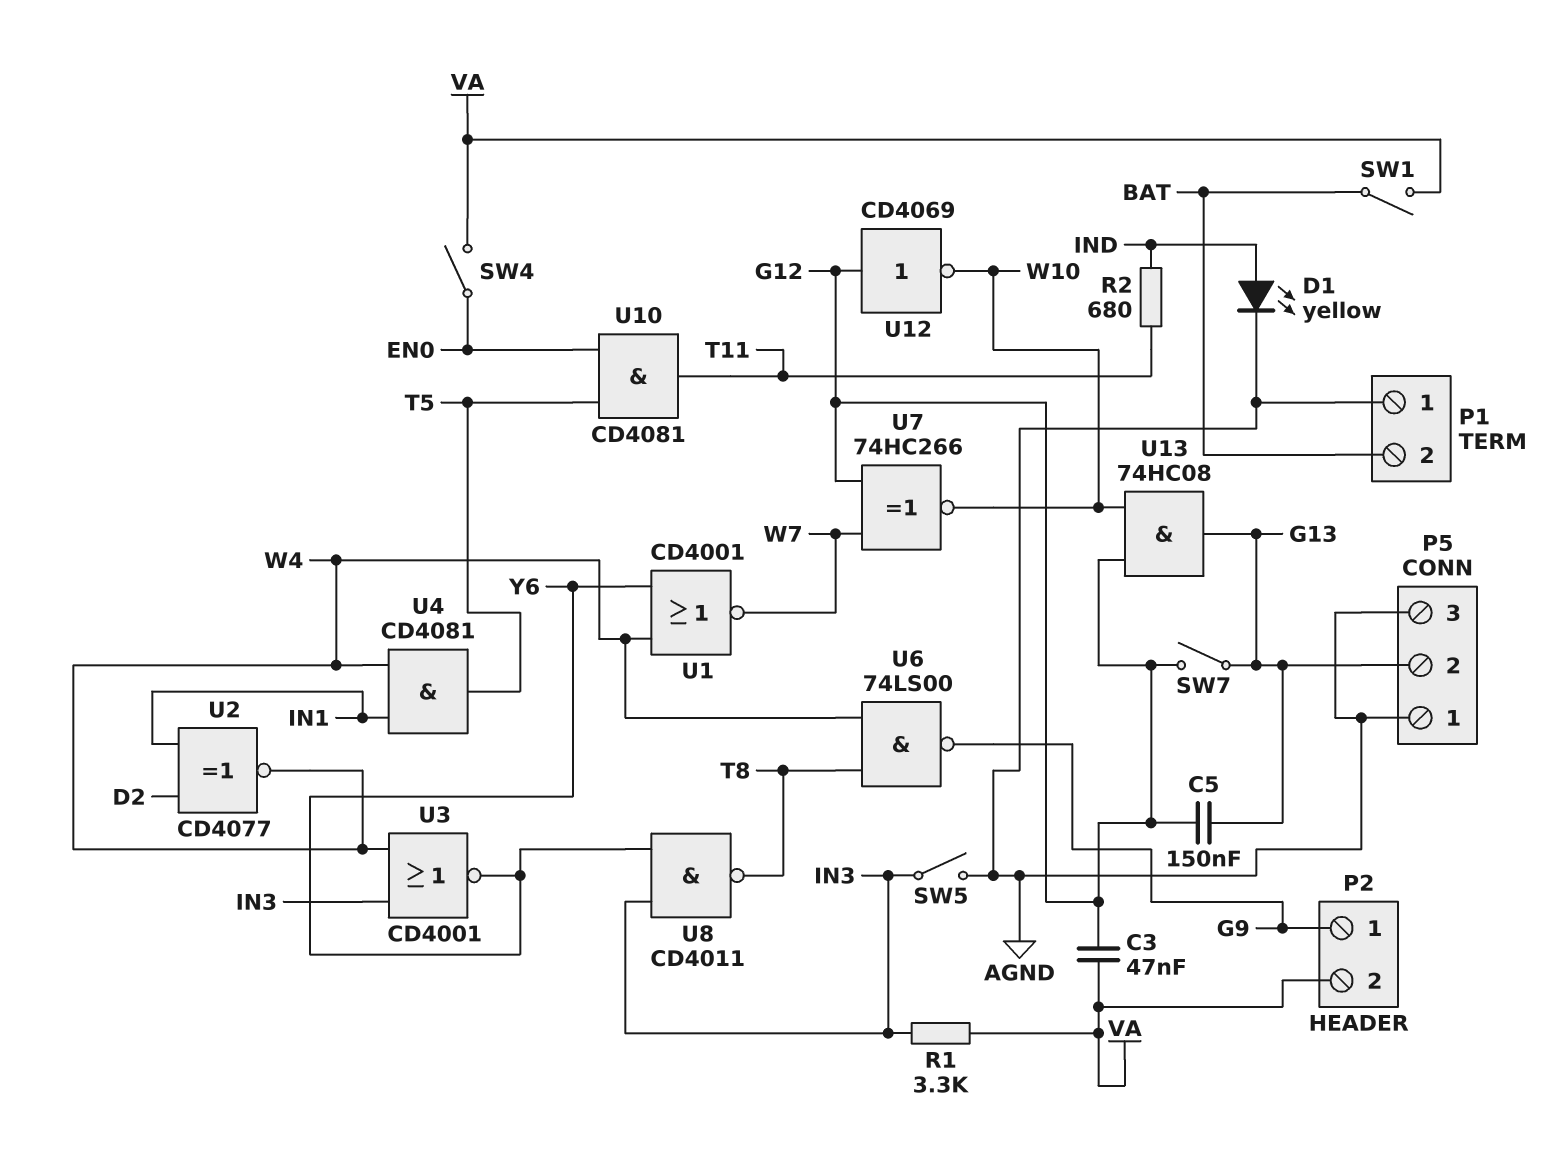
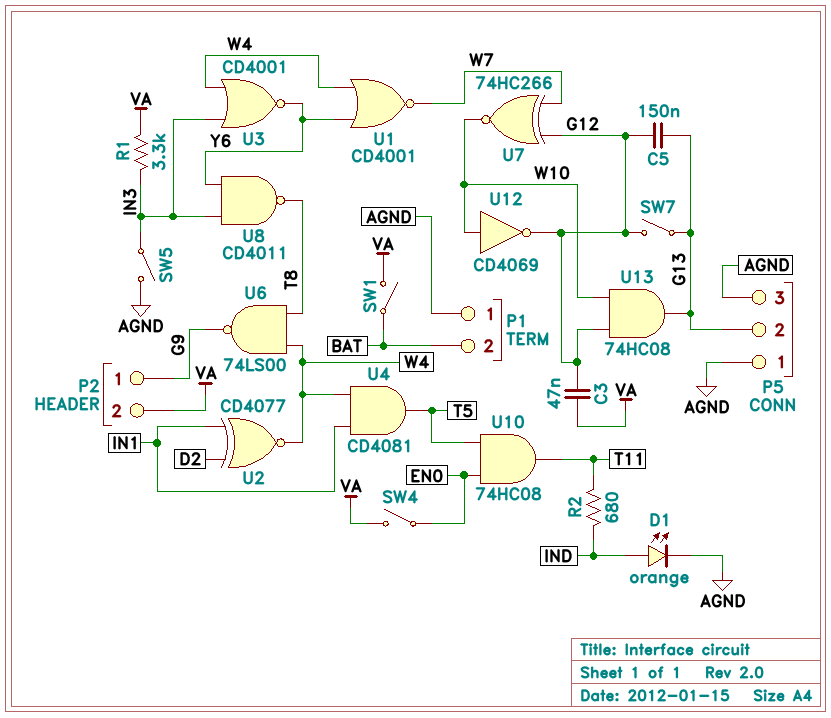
D1: LED yellow (A IND, K AGND) -> LED orange (A IND, K AGND)
U10: AND CD4081 (in EN0, in T5, out T11) -> AND 74HC08 (in EN0, in T5, out T11)
U12: NOT CD4069 (in G12, out W10) -> NOT CD4069 (in W10, out G12)

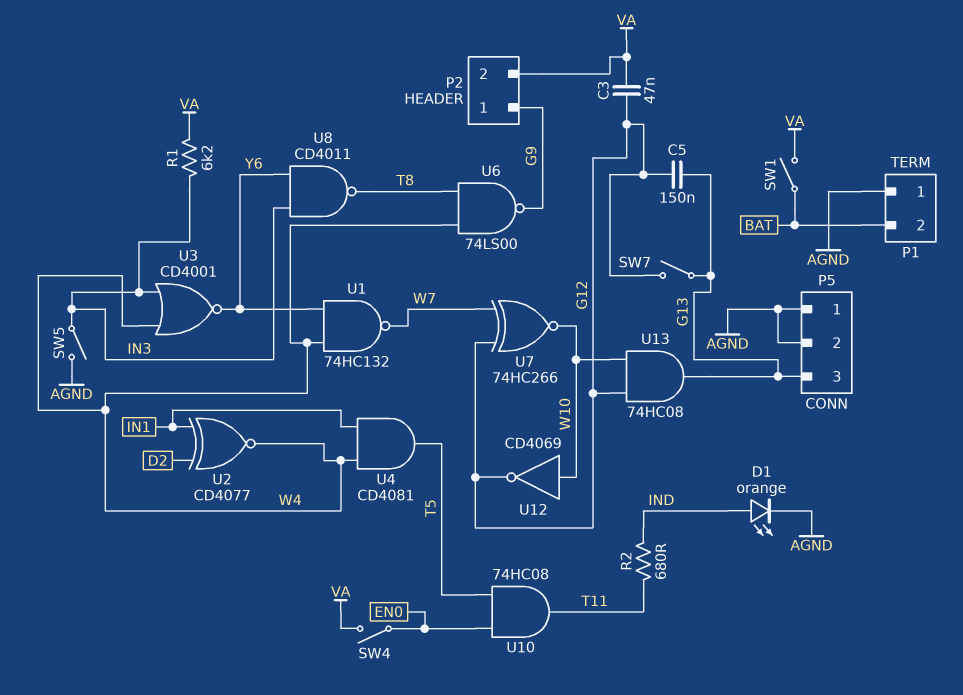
P5 pin 2: G13 -> AGND
P5 pin 3: AGND -> G13
R1: 3.3k (IN3, VA) -> 6.2k (IN3, VA)
U1: NOR CD4001 (in W4, in Y6, out W7) -> NAND 74HC132 (in W4, in Y6, out W7)

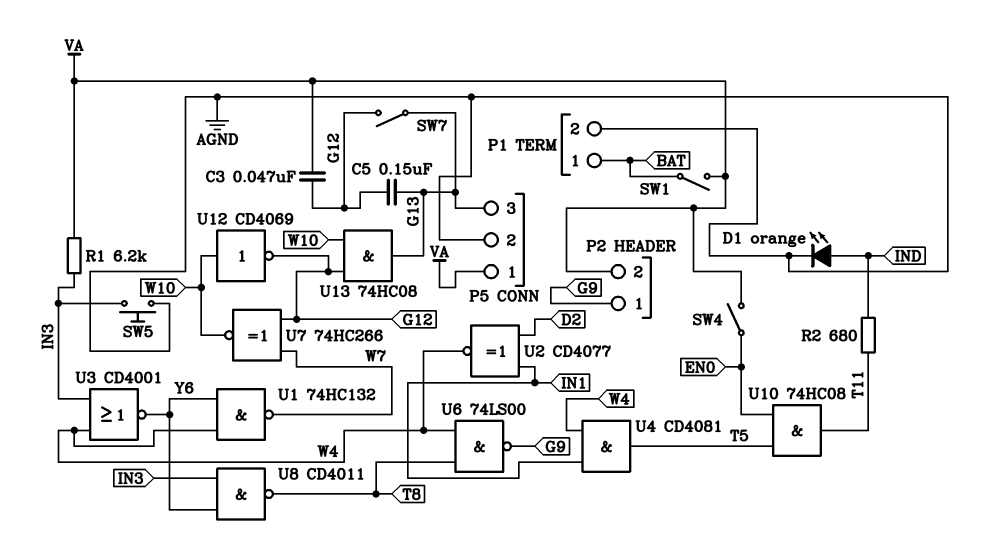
P1 pin 1: AGND -> BAT
P1 pin 2: BAT -> AGND
P5 pin 1: AGND -> VA
SW5: switch (AGND, IN3) -> button (AGND, IN3)

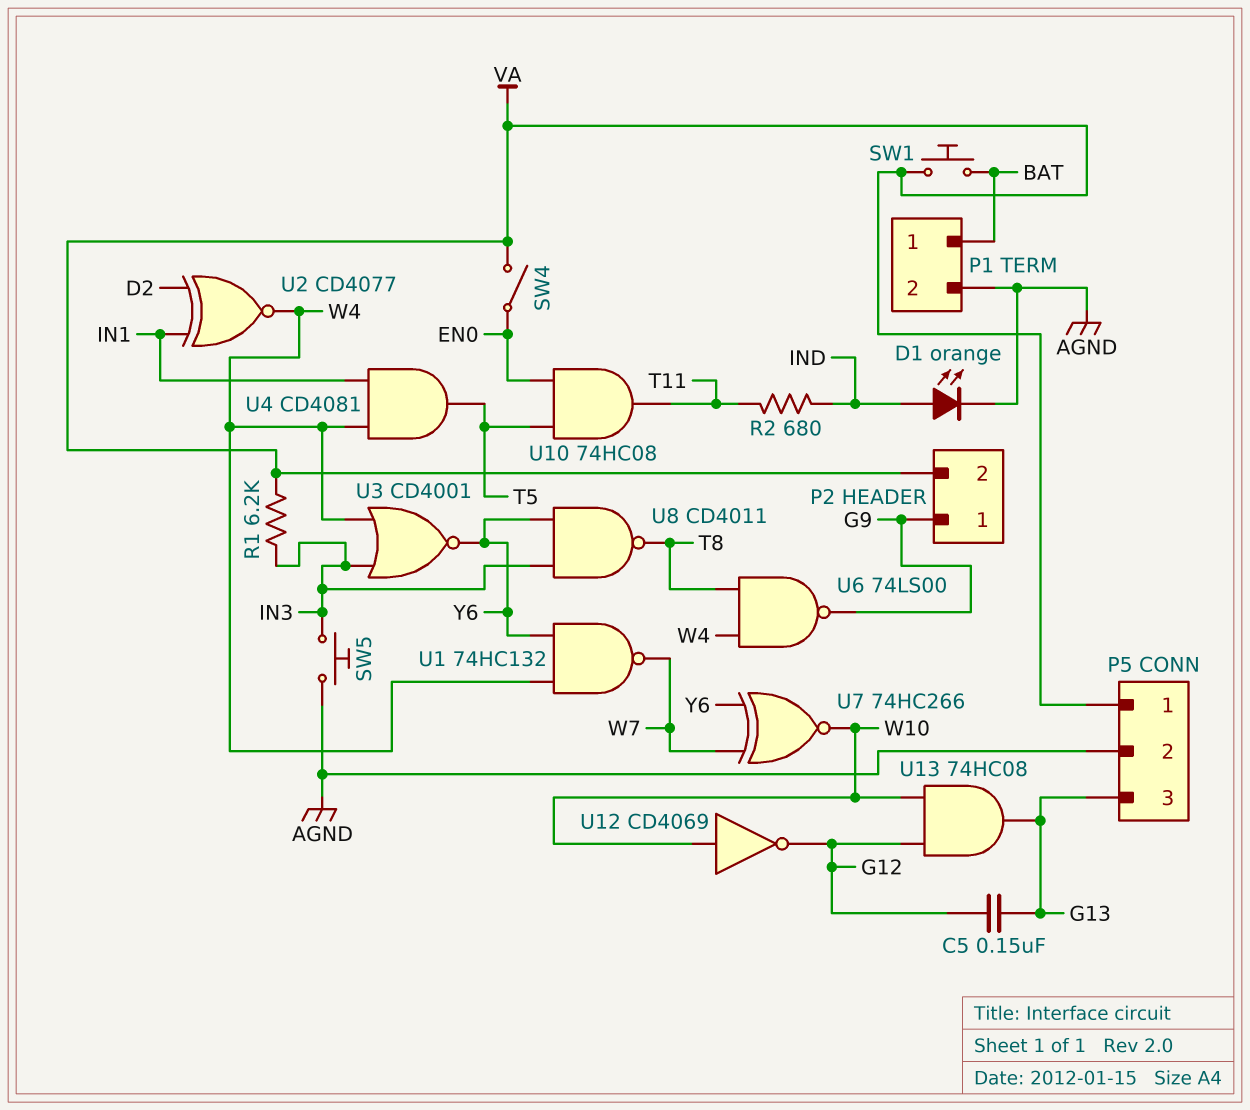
C3: 47nF (G12, VA) -> none
SW1: switch (BAT, VA) -> button (BAT, VA)
SW7: switch (G12, G13) -> none
U7: XNOR 74HC266 (in G12, in W7, out W10) -> XNOR 74HC266 (in W7, in Y6, out W10)

